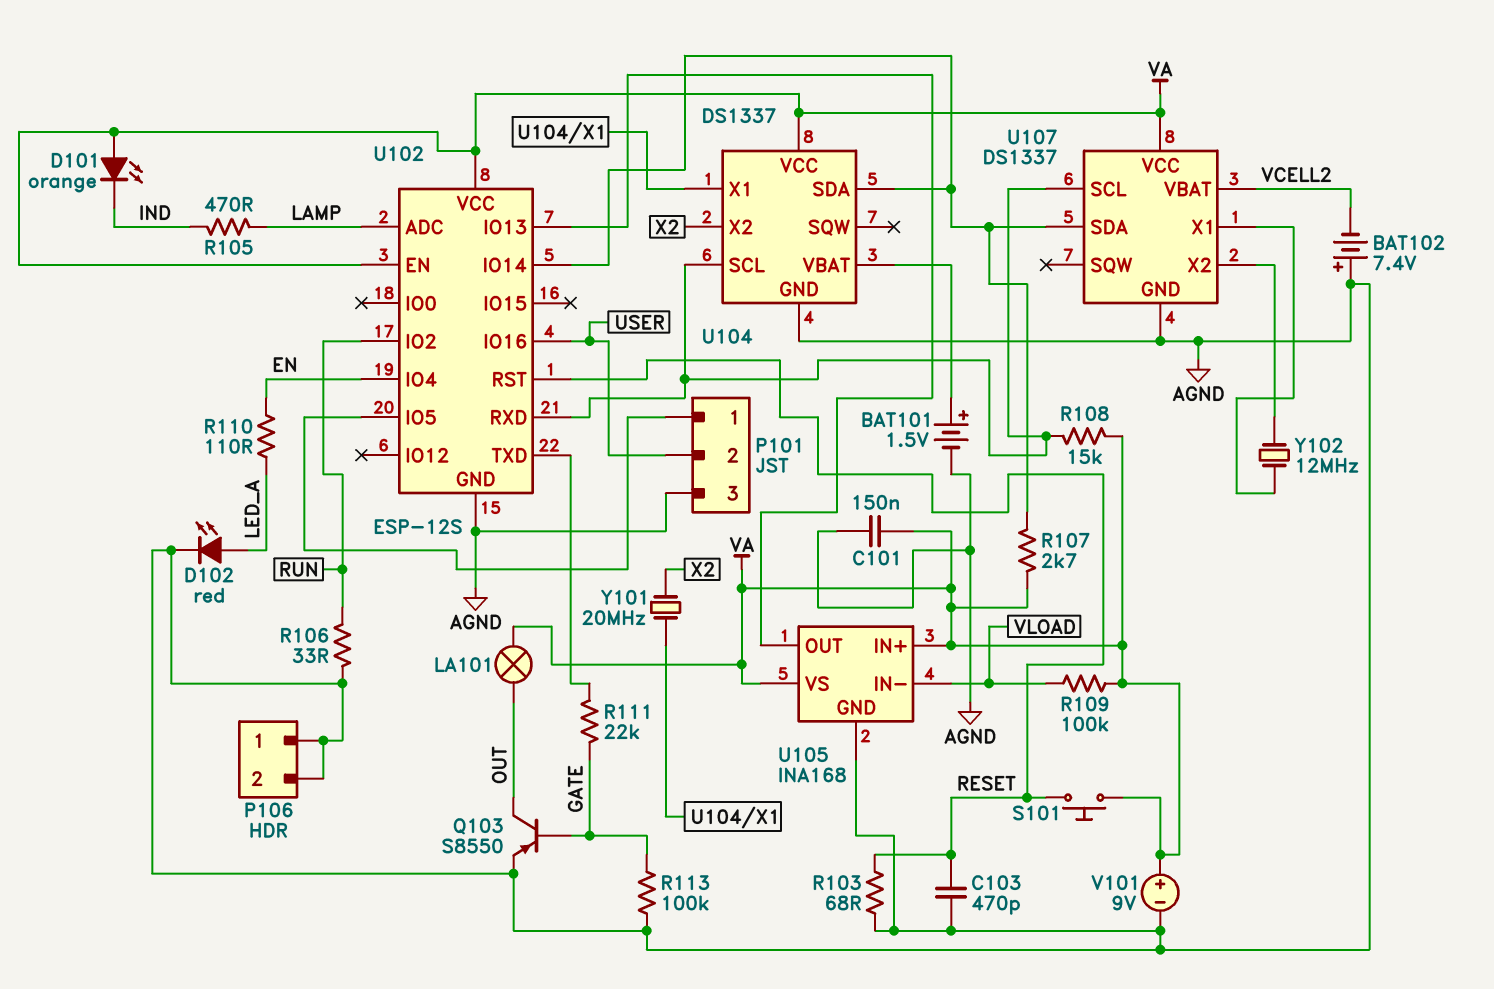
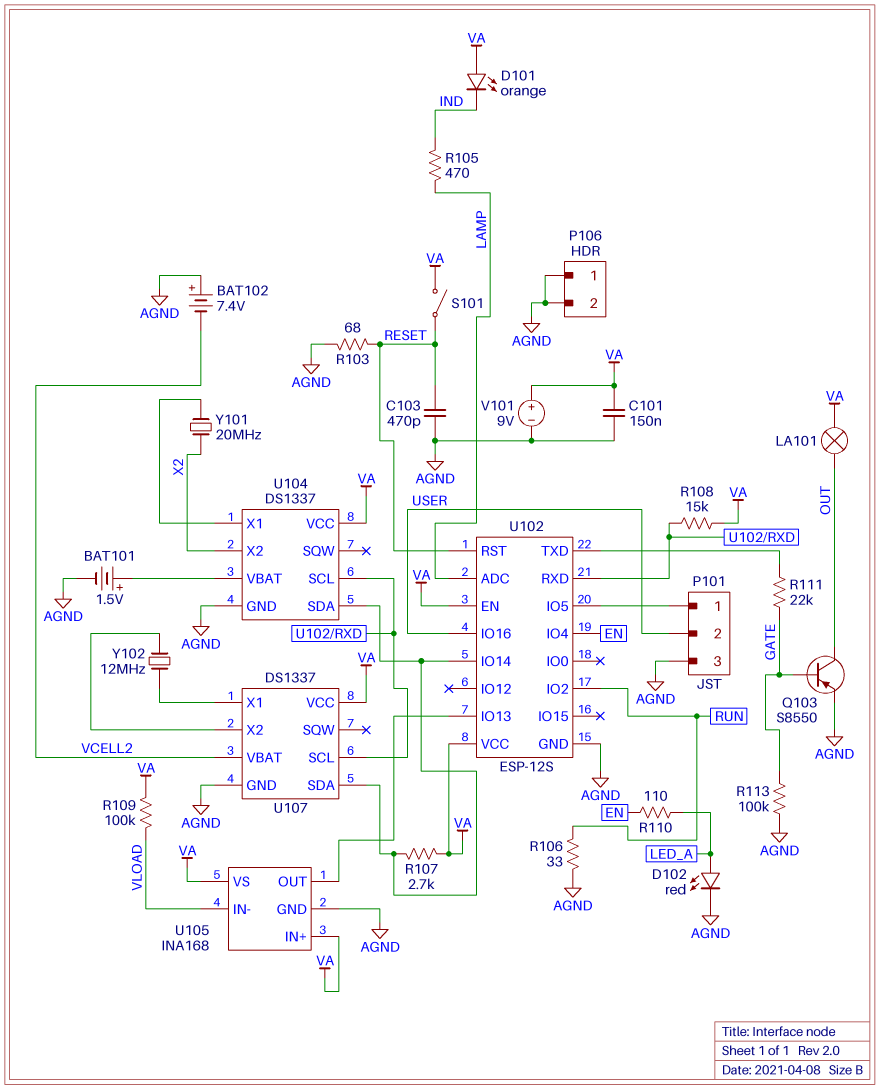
S101: button (RESET, VA) -> switch (RESET, VA)

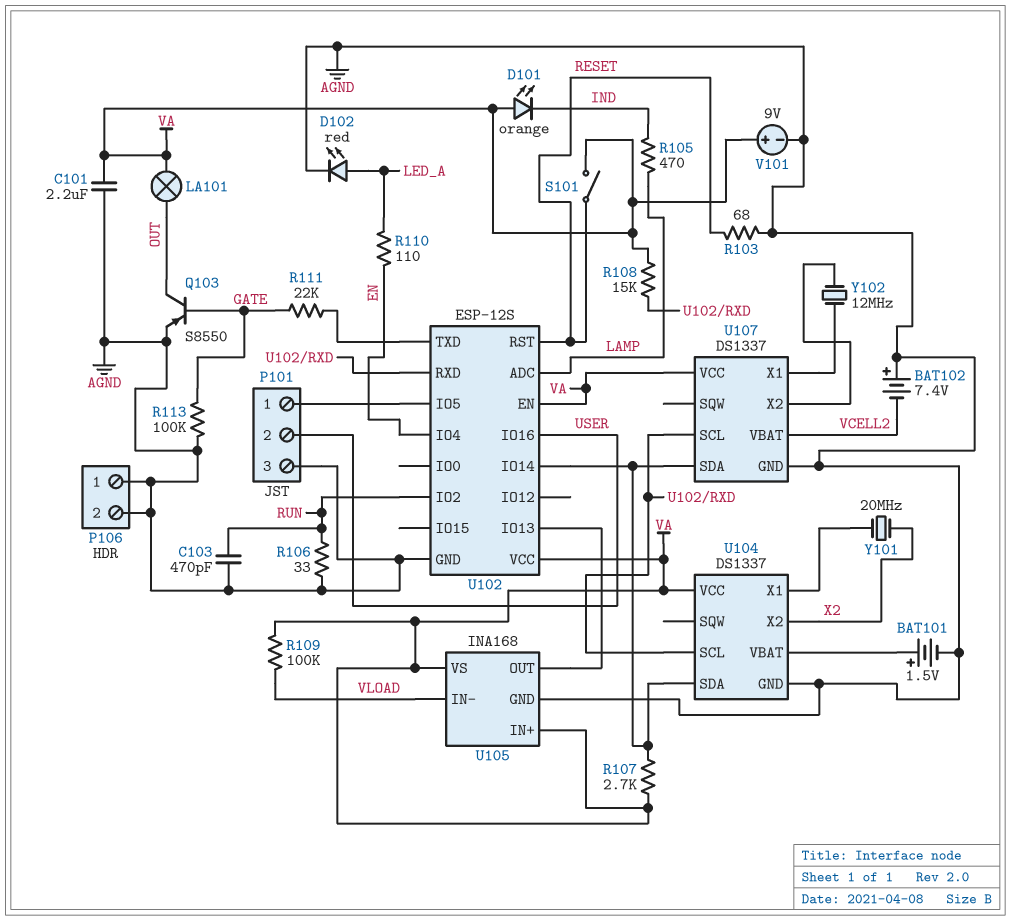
C101: 150nF (AGND, VA) -> 2.2uF (AGND, VA)
C103: 470pF (AGND, RESET) -> 470pF (AGND, RUN)

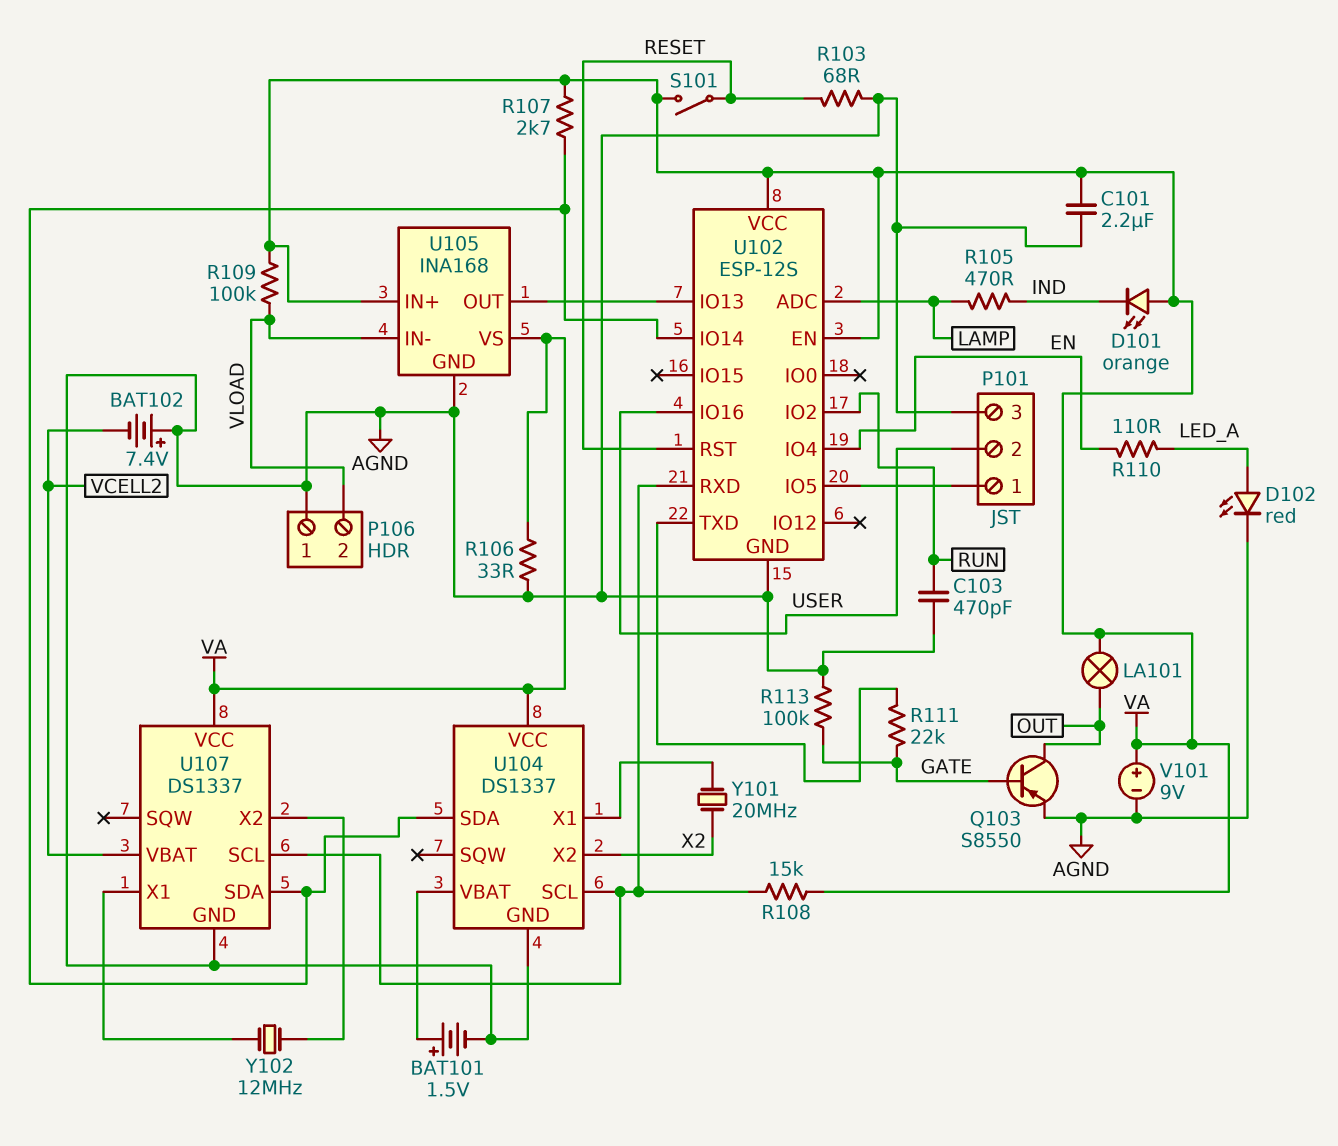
P106 pin 2: AGND -> VLOAD
R106: 33 (AGND, RUN) -> 33 (AGND, VA)

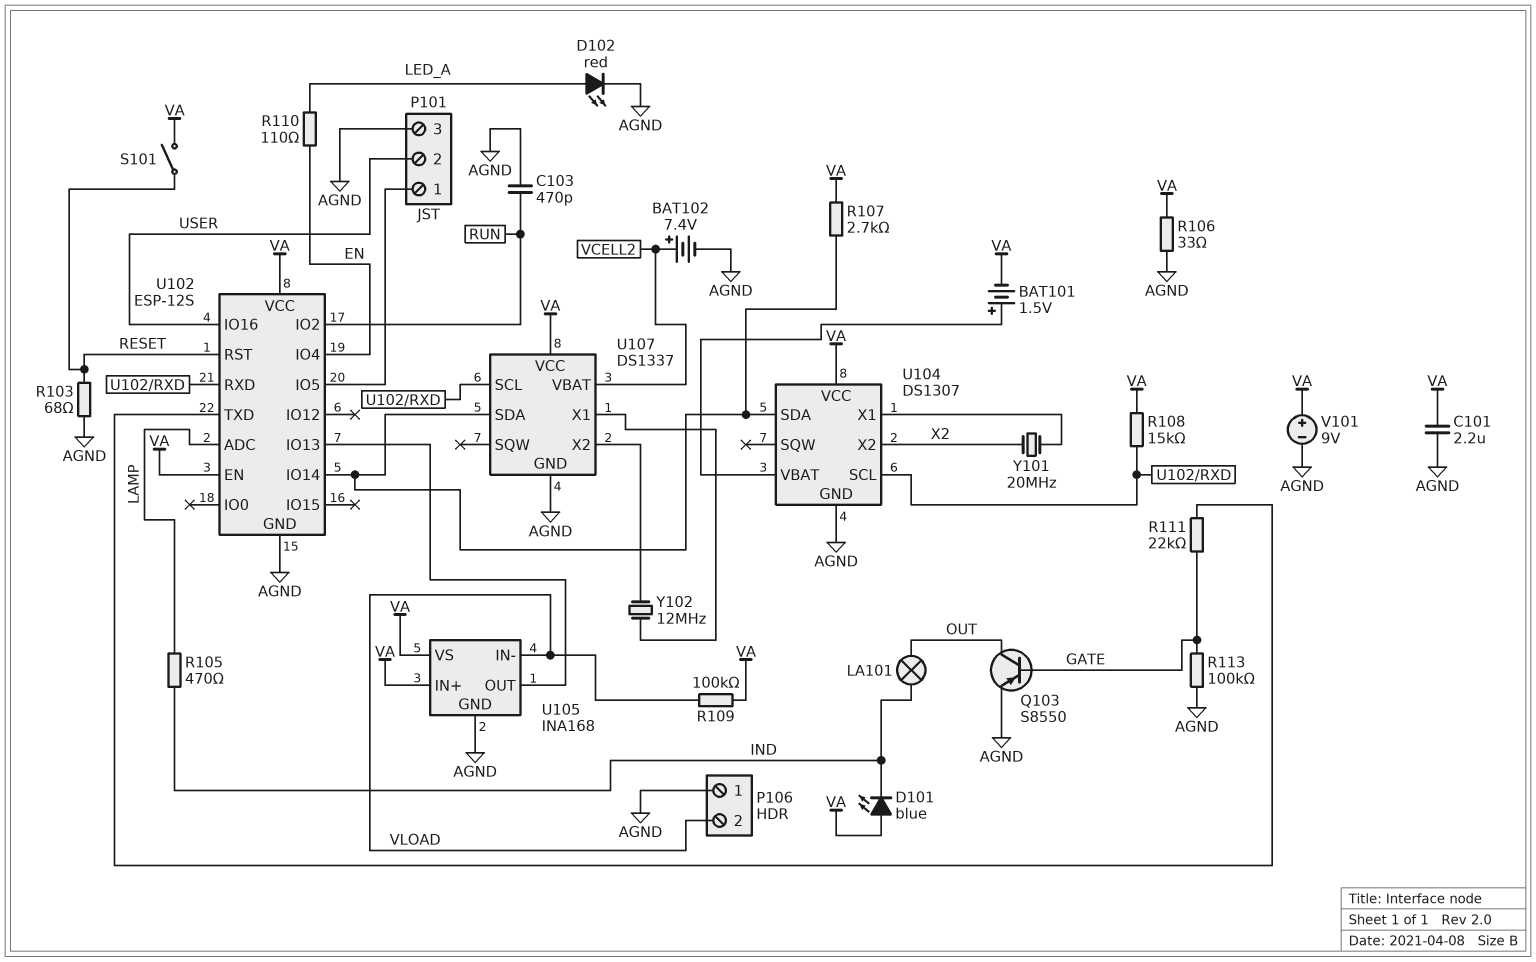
BAT101: 1.5V (plus U104/VBAT, minus AGND) -> 1.5V (plus U104/VBAT, minus VA)
BAT102: 7.4V (plus AGND, minus VCELL2) -> 7.4V (plus VCELL2, minus AGND)
D101: LED orange (A VA, K IND) -> LED blue (A VA, K IND)
LA101: lamp (OUT, VA) -> lamp (IND, OUT)
U104: DS1337 -> DS1307

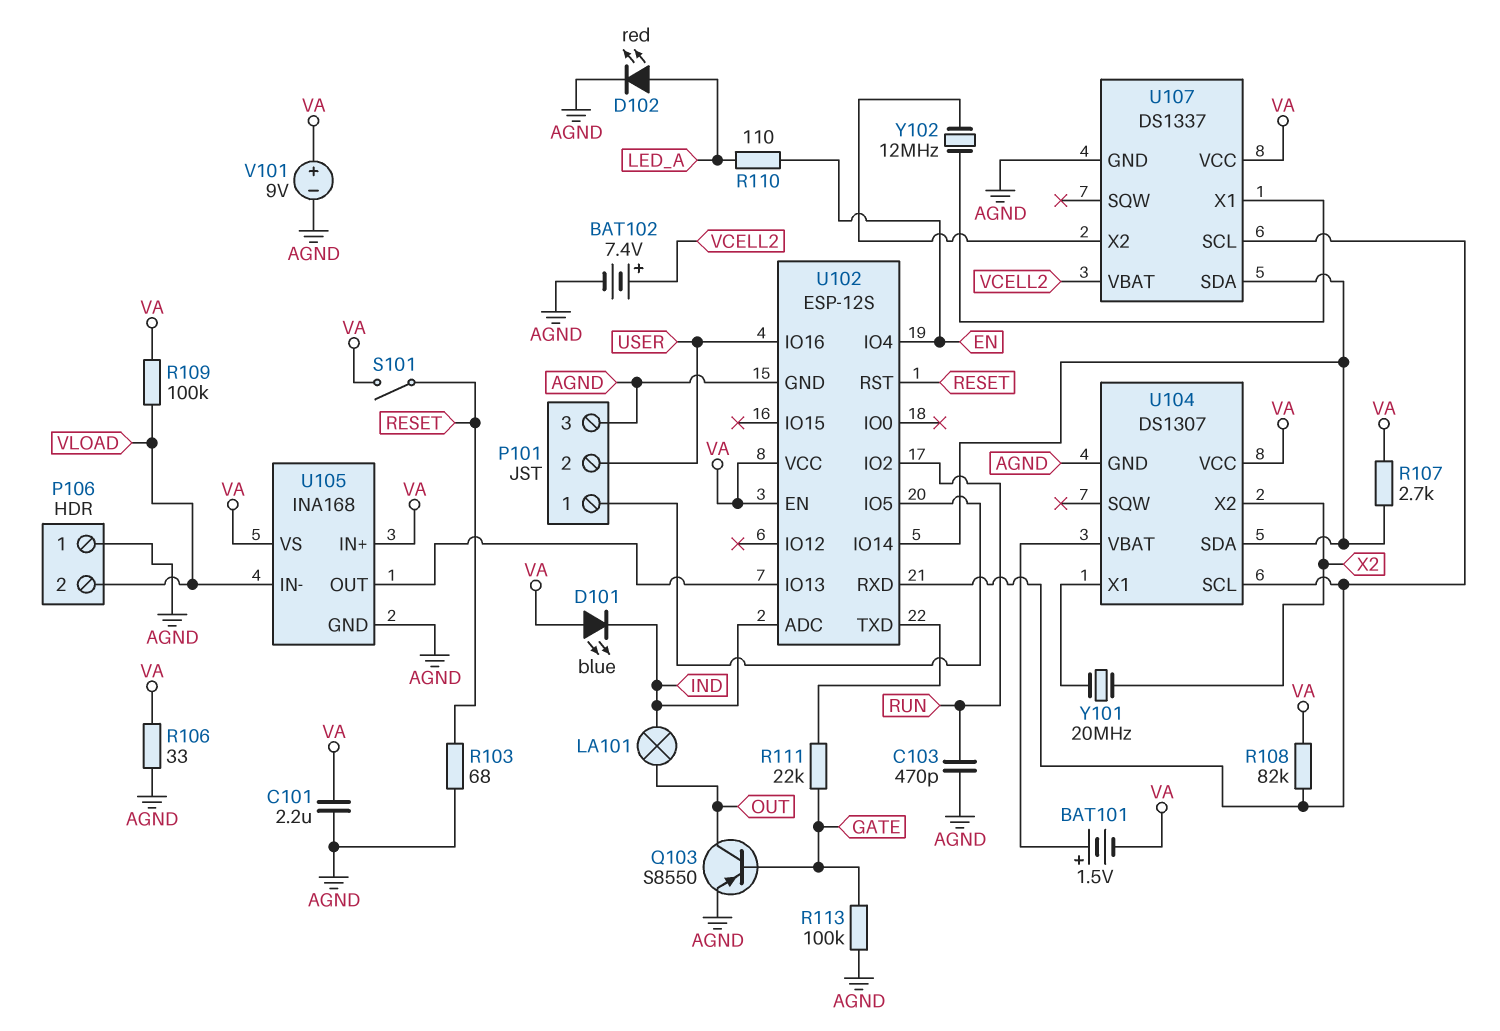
R105: 470 (IND, LAMP) -> none
R108: 15k (U102/RXD, VA) -> 82k (U102/RXD, VA)
U102 pin ADC: LAMP -> IND

